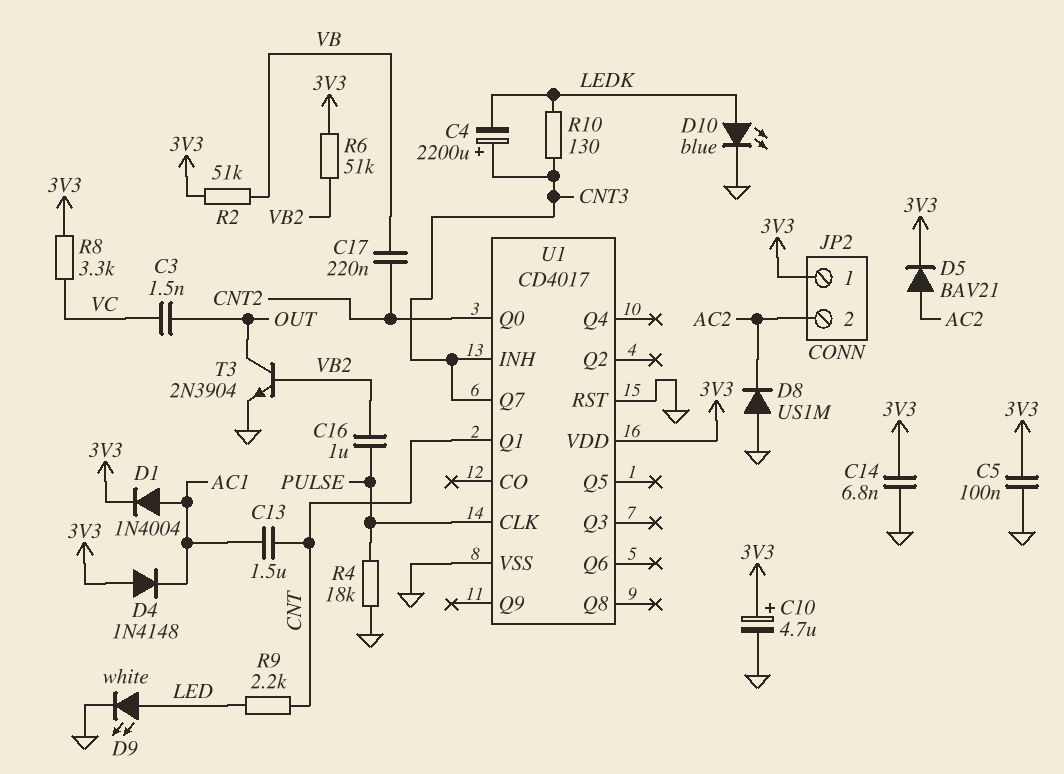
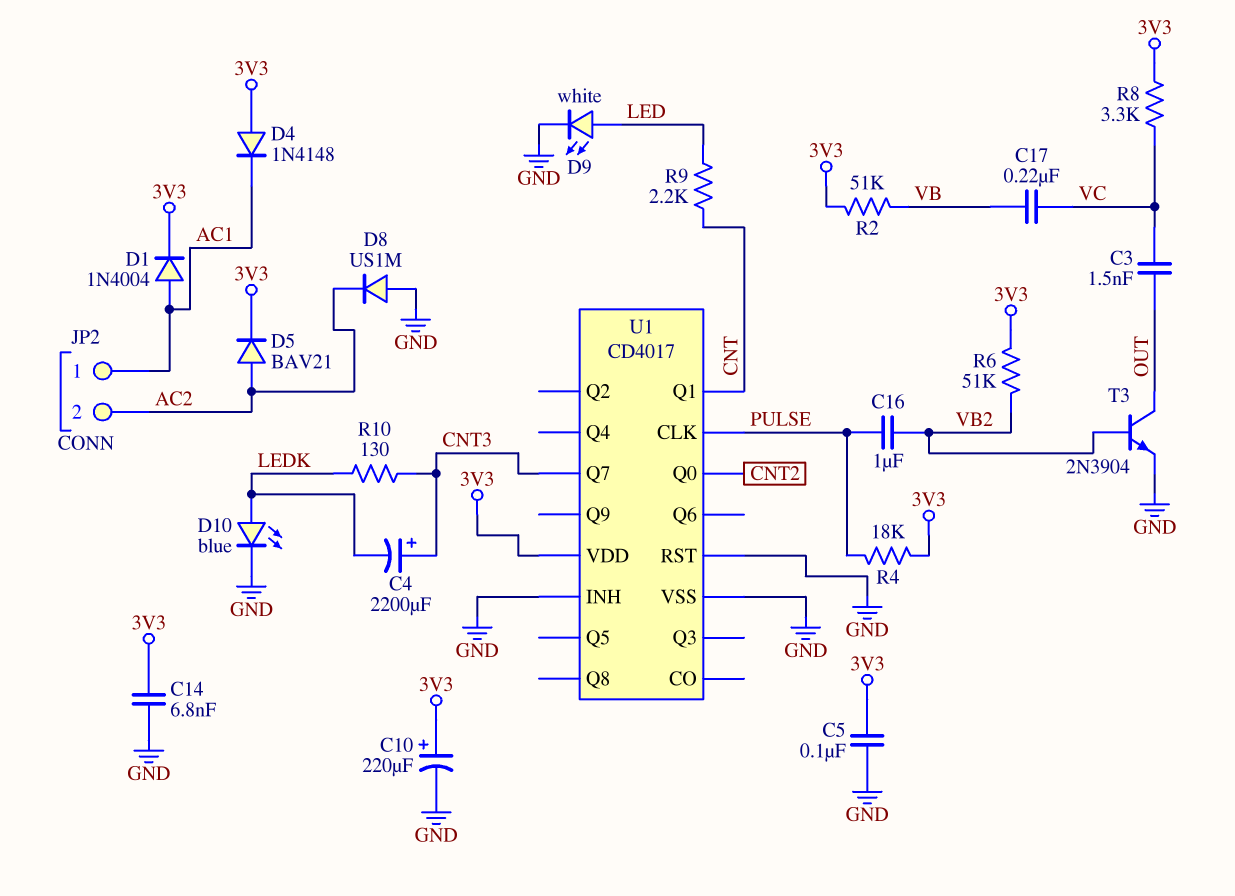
C10: 4.7uF (plus 3V3, minus GND) -> 220uF (plus 3V3, minus GND)
C13: 1.5uF (AC1, CNT) -> none
C17: 220nF (CNT2, VB) -> 220nF (VB, VC)
JP2 pin 1: 3V3 -> AC1
R4: 18k (GND, PULSE) -> 18k (3V3, PULSE)
U1 pin INH: CNT3 -> GND

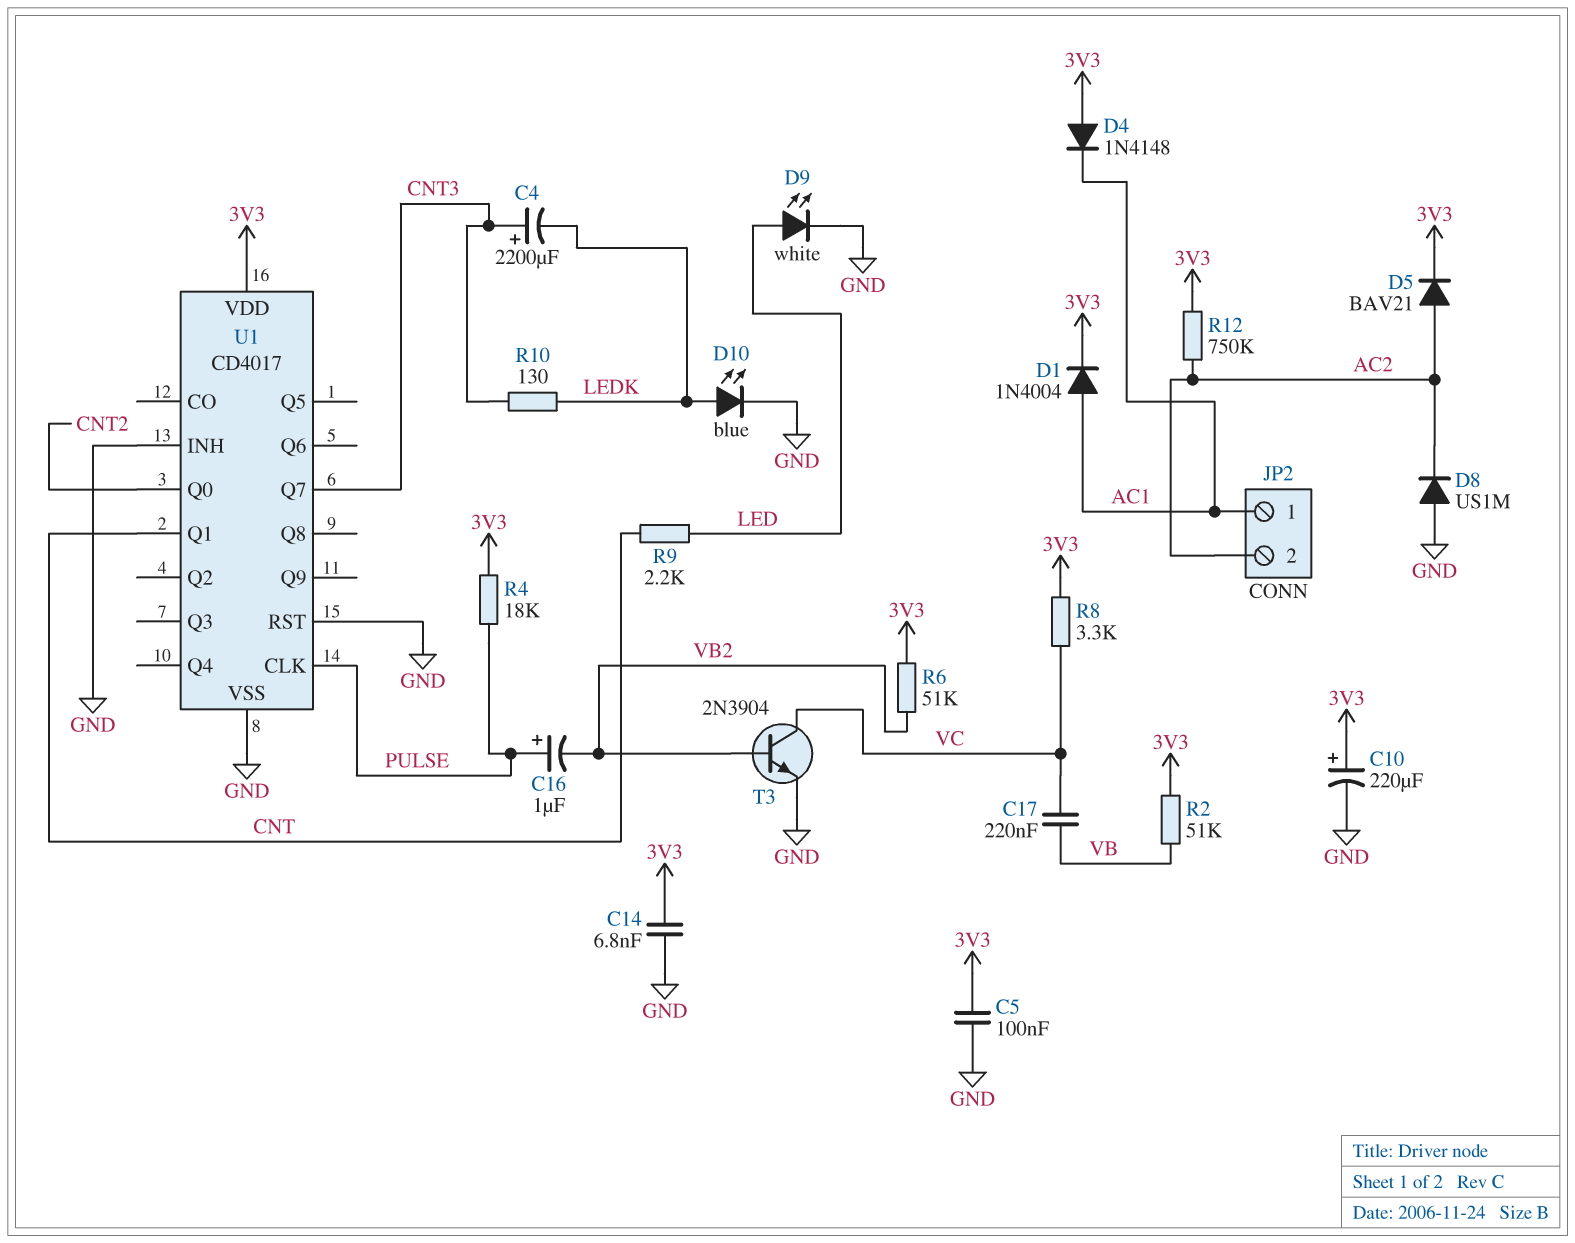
C3: 1.5nF (OUT, VC) -> none
C16: 1uF (PULSE, VB2) -> 1uF (plus PULSE, minus VB2)
R12: none -> 750k (3V3, AC2)
T3: NPN 2N3904 (B VB2, C OUT, E GND) -> NPN 2N3904 (B VB2, C VC, E GND)

